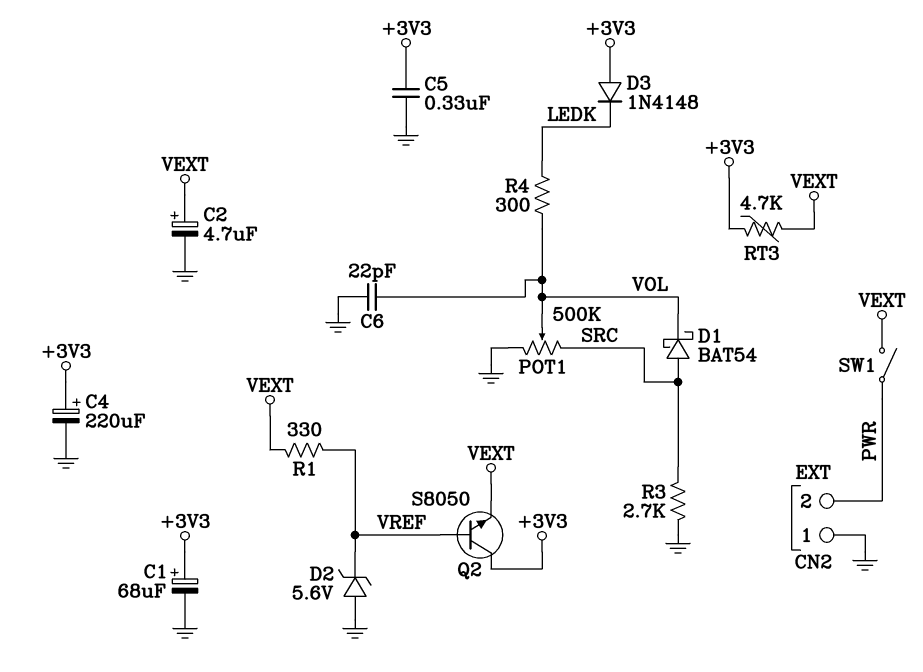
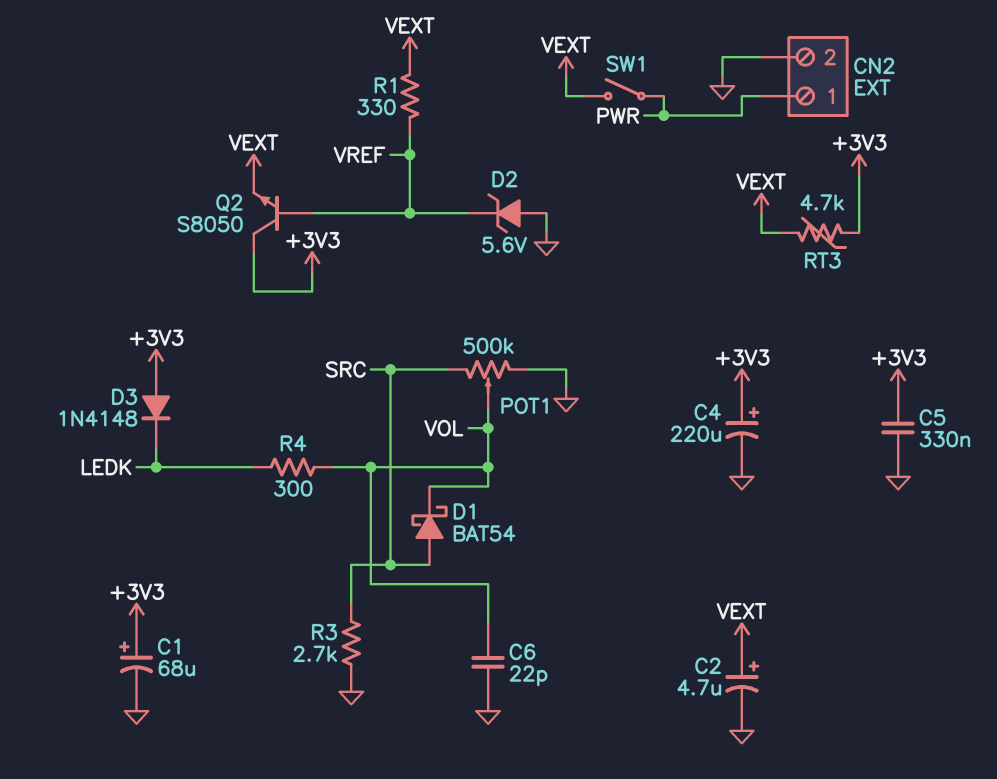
CN2 pin 1: GND -> PWR
CN2 pin 2: PWR -> GND

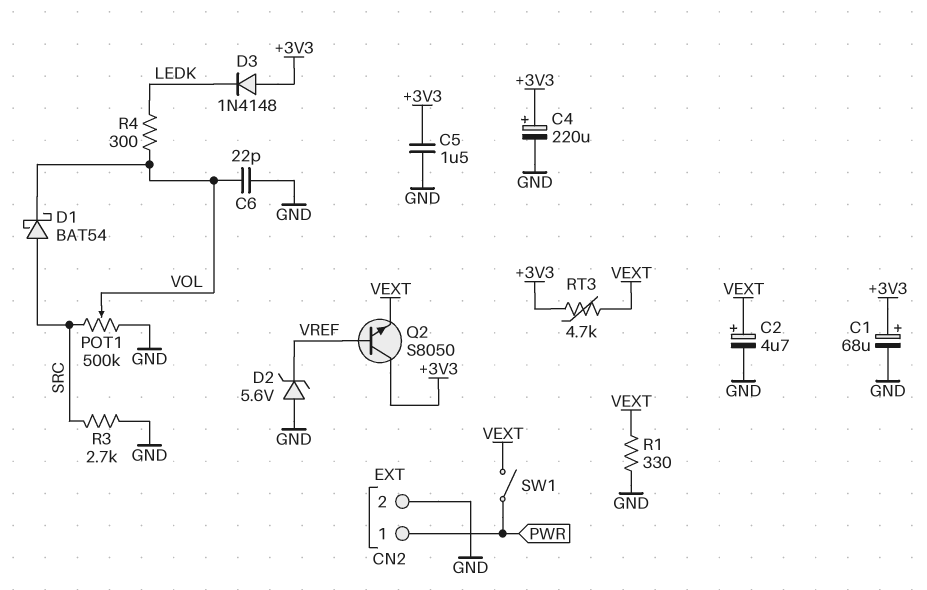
C5: 330nF (+3V3, GND) -> 1.5uF (+3V3, GND)
R1: 330 (VEXT, VREF) -> 330 (GND, VEXT)

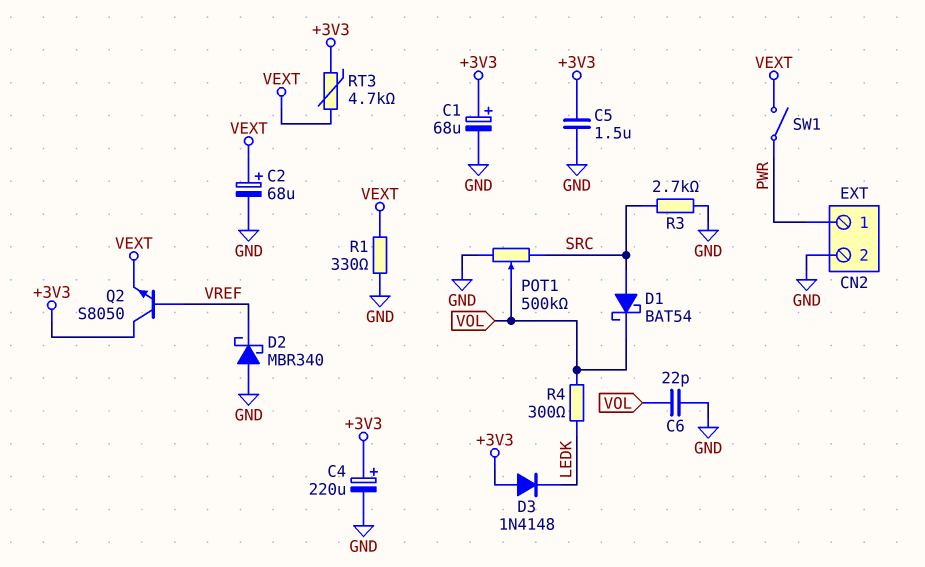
C2: 4.7uF (plus VEXT, minus GND) -> 68uF (plus VEXT, minus GND)
D2: zener 5.6V (A GND, K VREF) -> schottky MBR340 (A GND, K VREF)

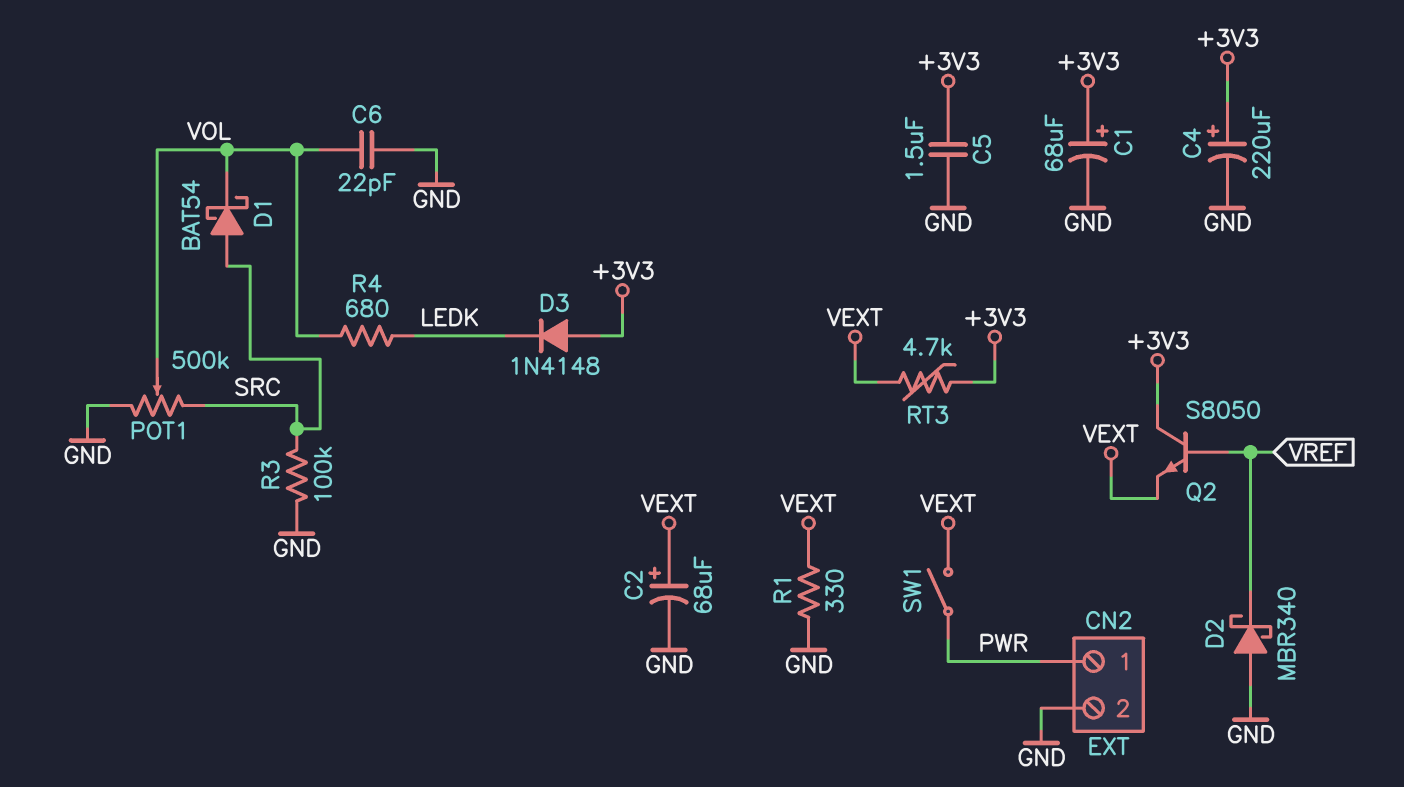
R3: 2.7k (GND, SRC) -> 100k (GND, SRC)
R4: 300 (LEDK, VOL) -> 680 (LEDK, VOL)

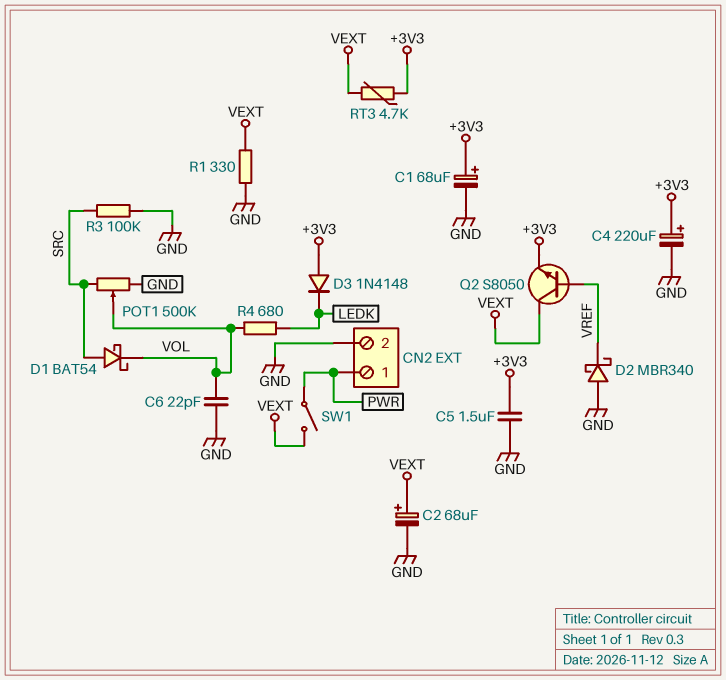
Q2: NPN S8050 (B VREF, C +3V3, E VEXT) -> NPN S8050 (B VREF, C VEXT, E +3V3)

